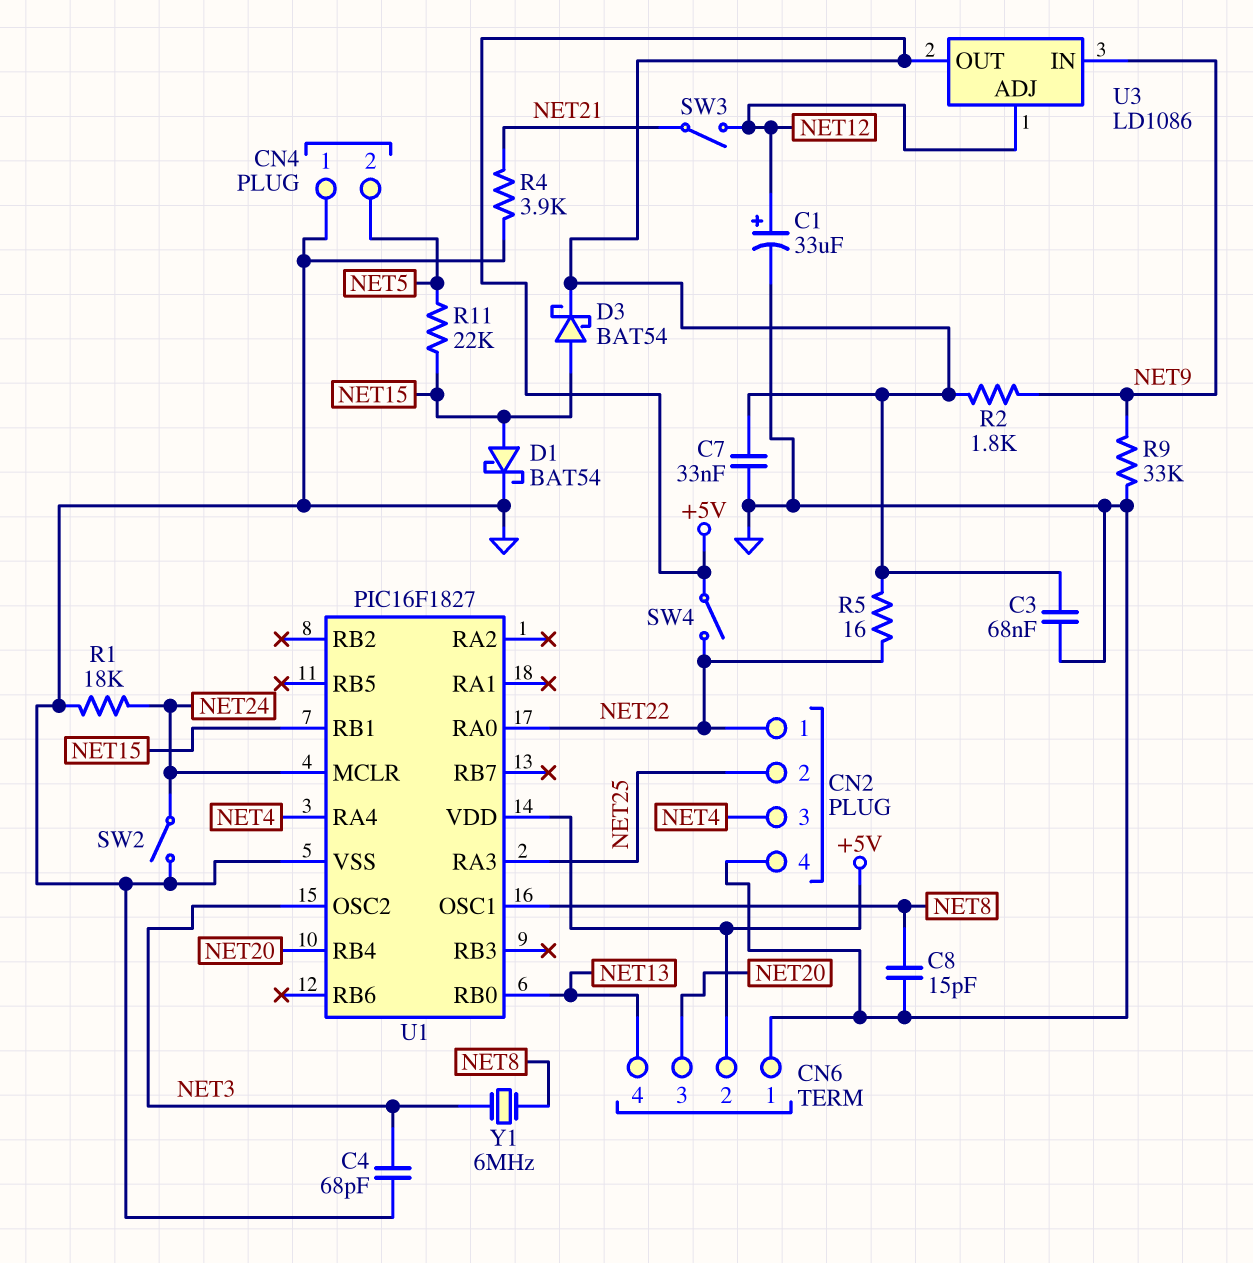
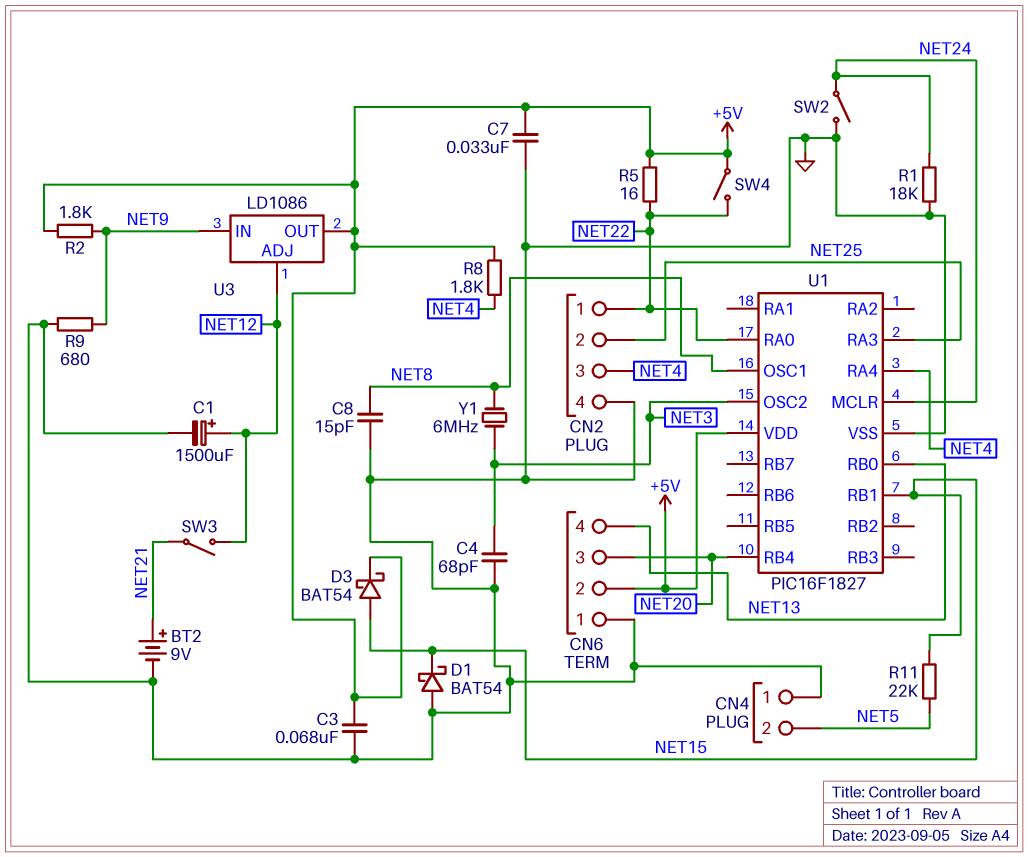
BT2: none -> 9V (plus NET21, minus GND)
C1: 33uF (plus NET12, minus GND) -> 1500uF (plus NET12, minus GND)
D1: schottky BAT54 (A NET15, K GND) -> schottky BAT54 (A GND, K NET15)
R4: 3.9k (GND, NET21) -> none
R8: none -> 1.8k (+5V, NET4)
R9: 33k (GND, NET9) -> 680 (GND, NET9)

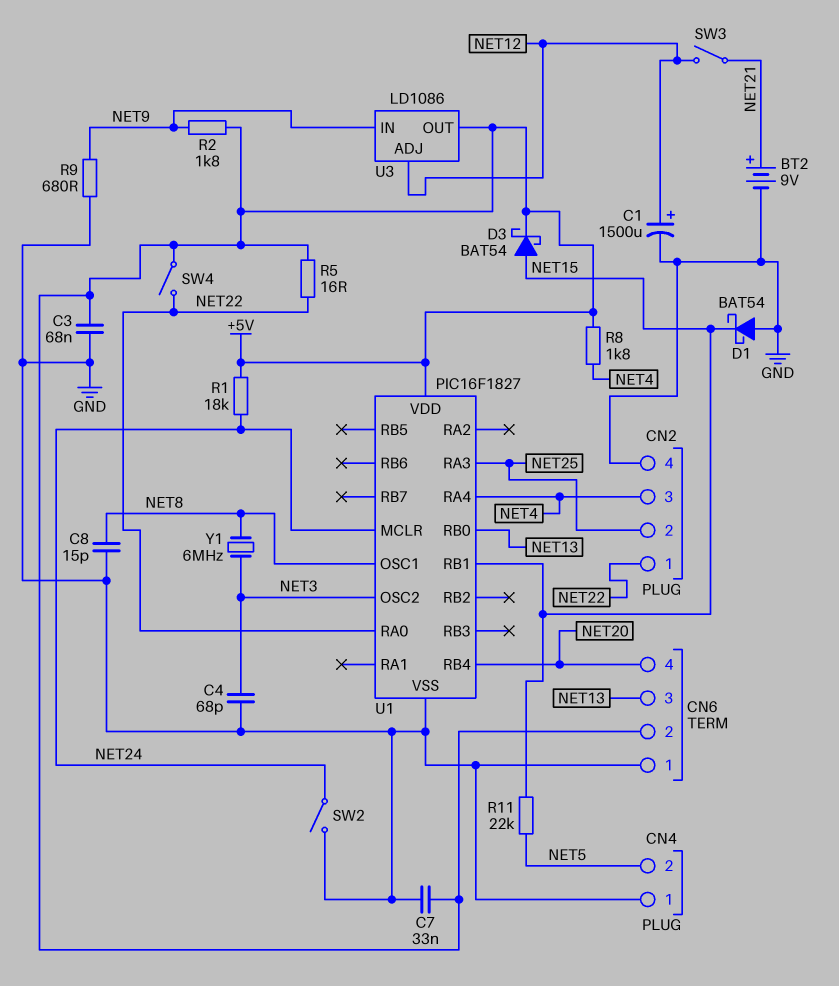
CN6 pin 3: NET20 -> NET13
CN6 pin 4: NET13 -> NET20
R1: 18k (GND, NET24) -> 18k (+5V, NET24)

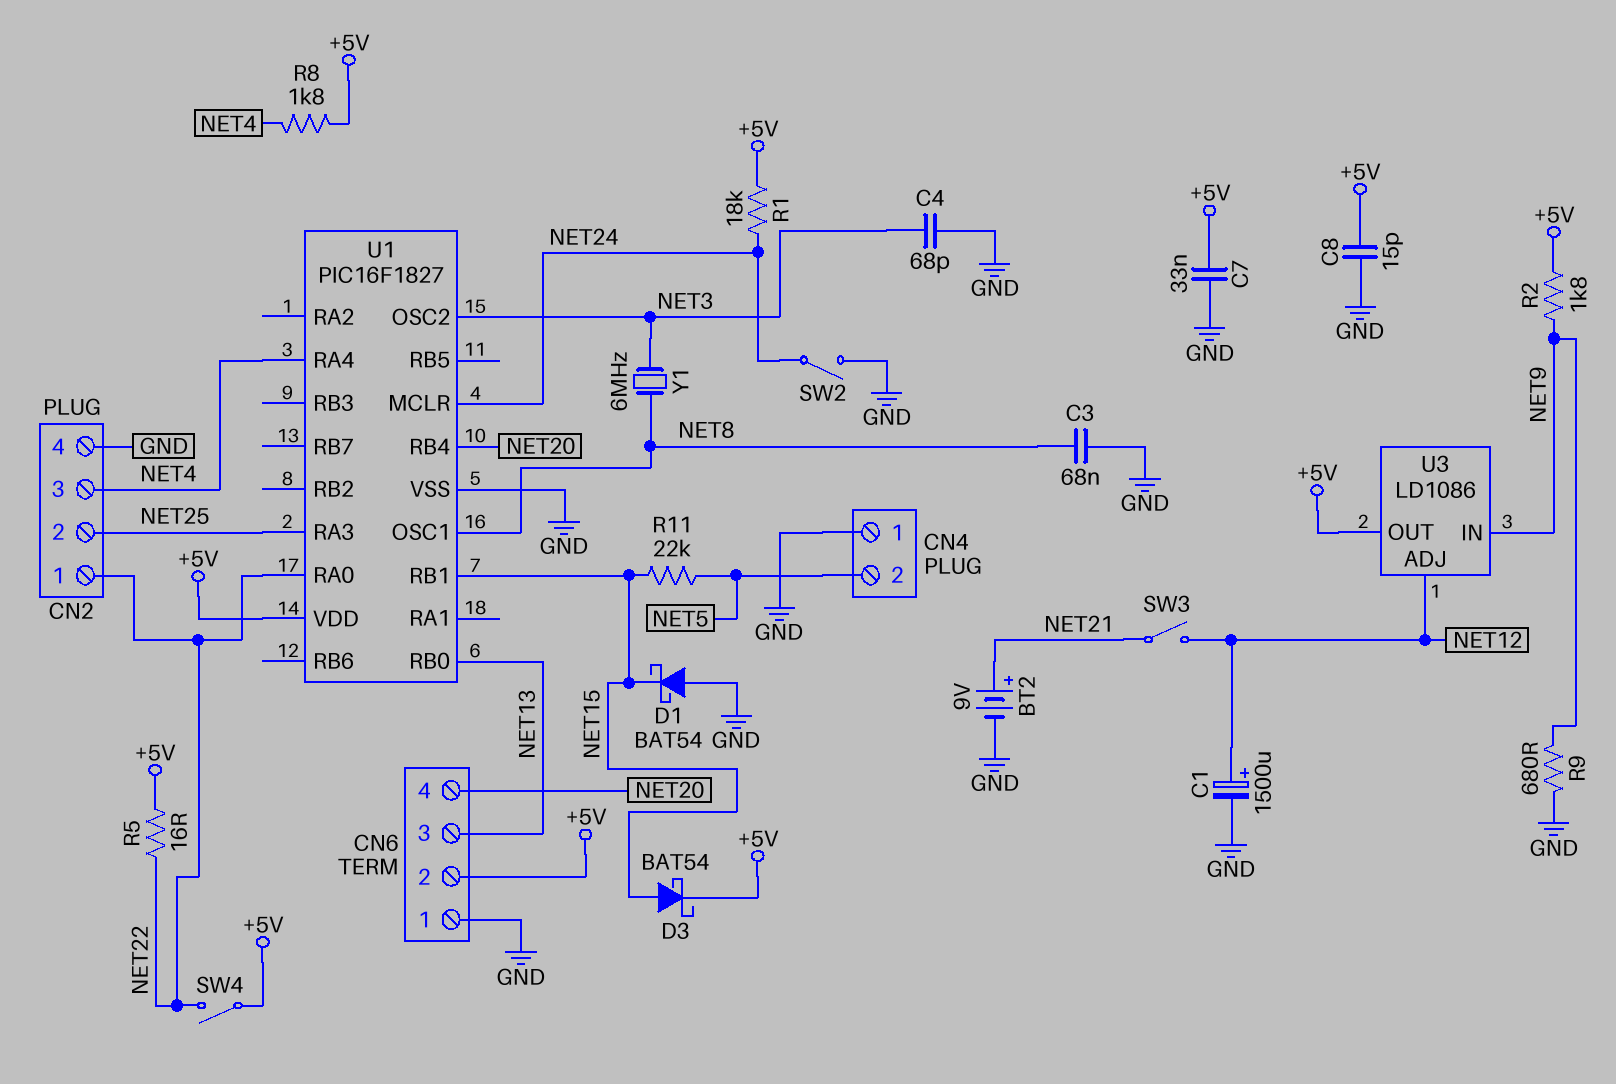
C3: 68nF (+5V, GND) -> 68nF (GND, NET8)
C8: 15pF (GND, NET8) -> 15pF (+5V, GND)

